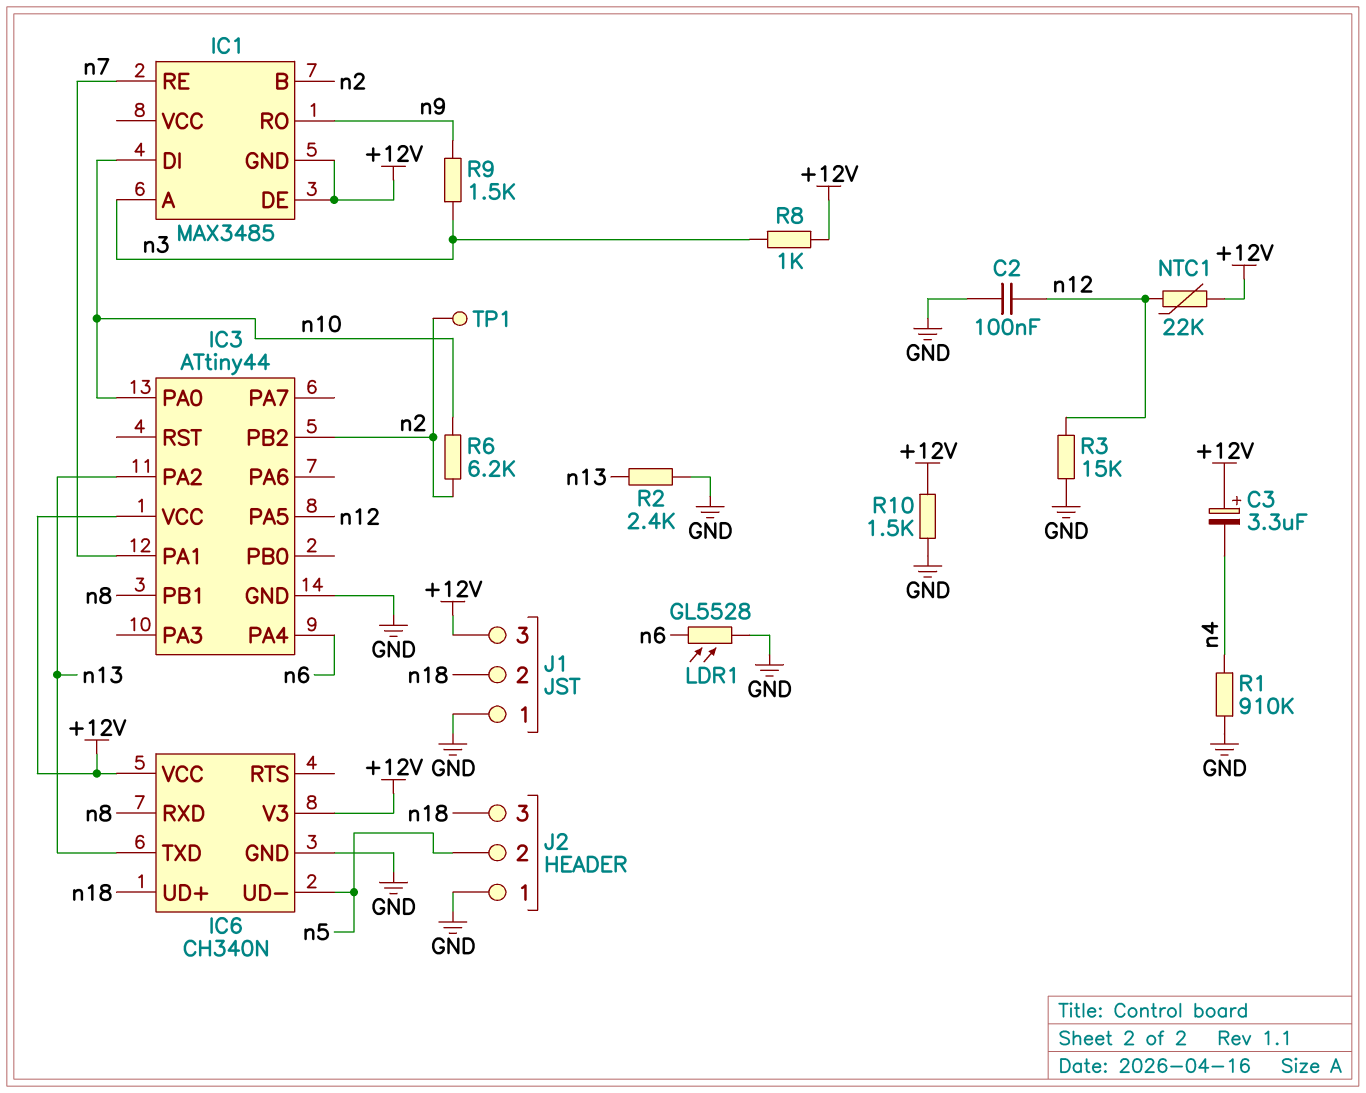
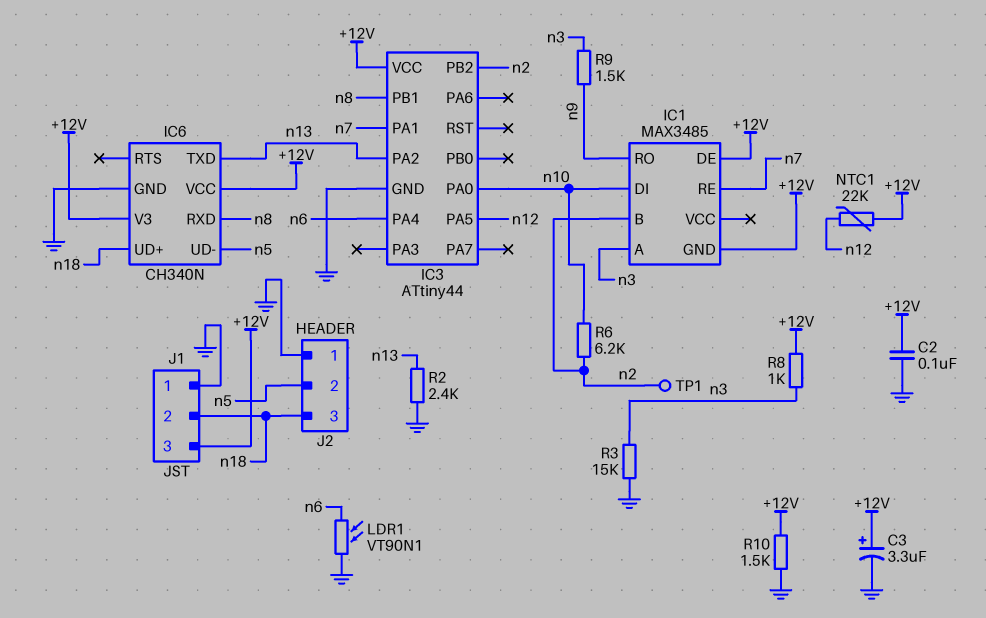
C2: 100nF (GND, n12) -> 100nF (+12V, GND)
C3: 3.3uF (plus +12V, minus n4) -> 3.3uF (plus +12V, minus GND)
LDR1: GL5528 (GND, n6) -> VT90N1 (GND, n6)
R1: 910k (GND, n4) -> none
R3: 15k (GND, n12) -> 15k (GND, n3)

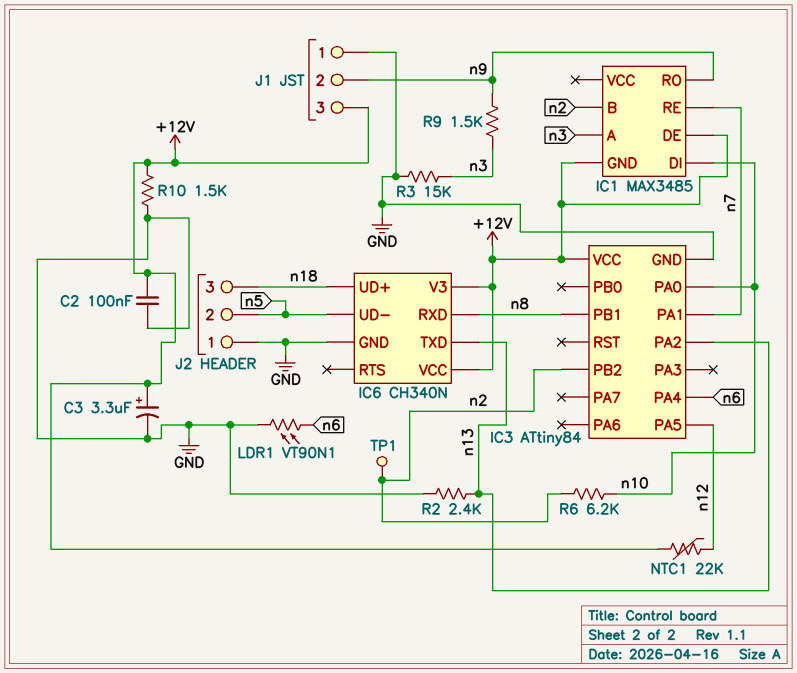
IC3: ATtiny44 -> ATtiny84
J1 pin 2: n18 -> n9
R8: 1k (+12V, n3) -> none

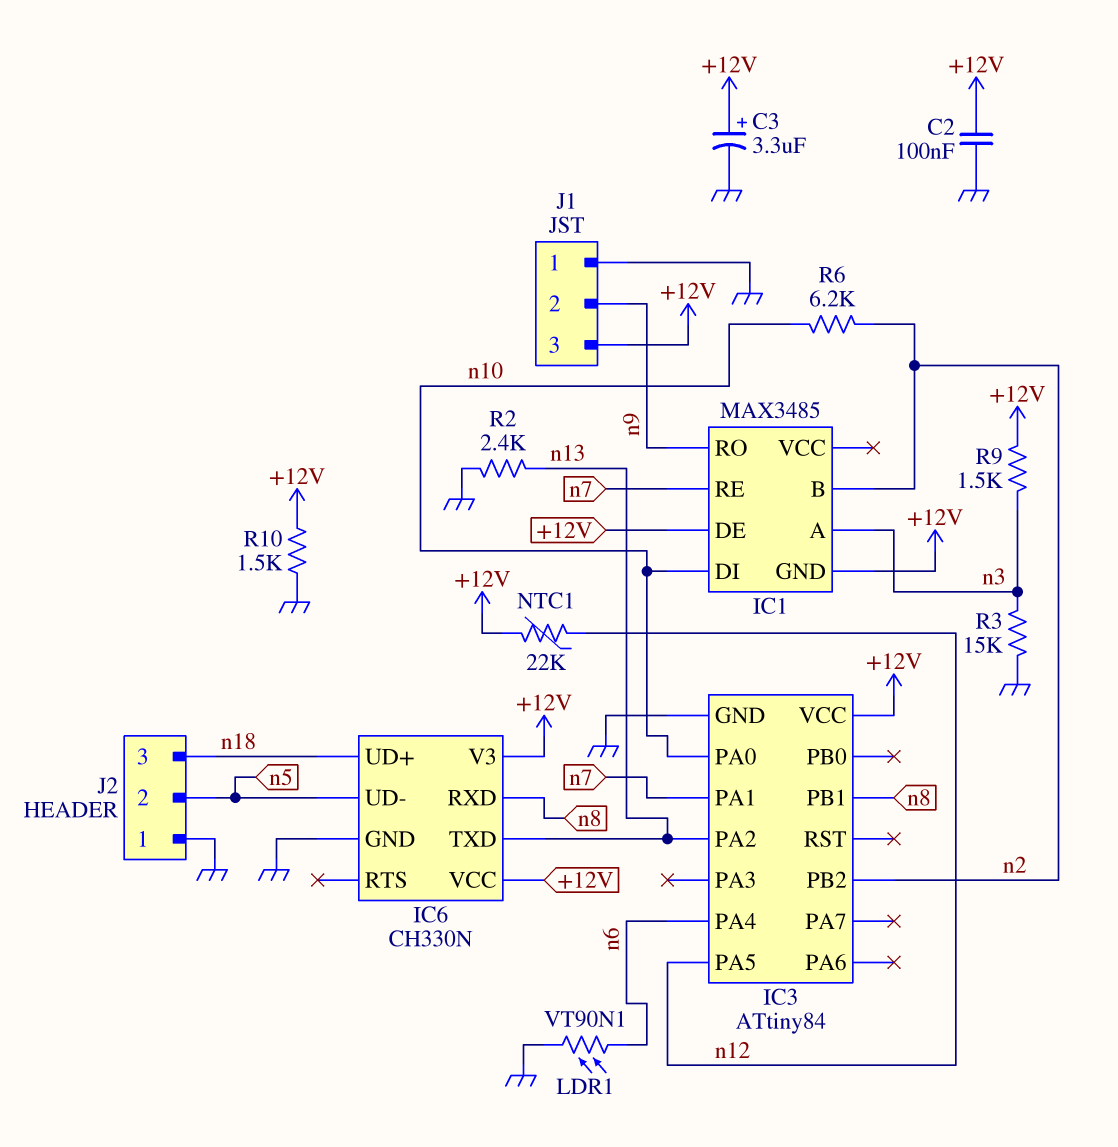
IC6: CH340N -> CH330N
R9: 1.5k (n3, n9) -> 1.5k (+12V, n3)
TP1: test point (n2) -> none

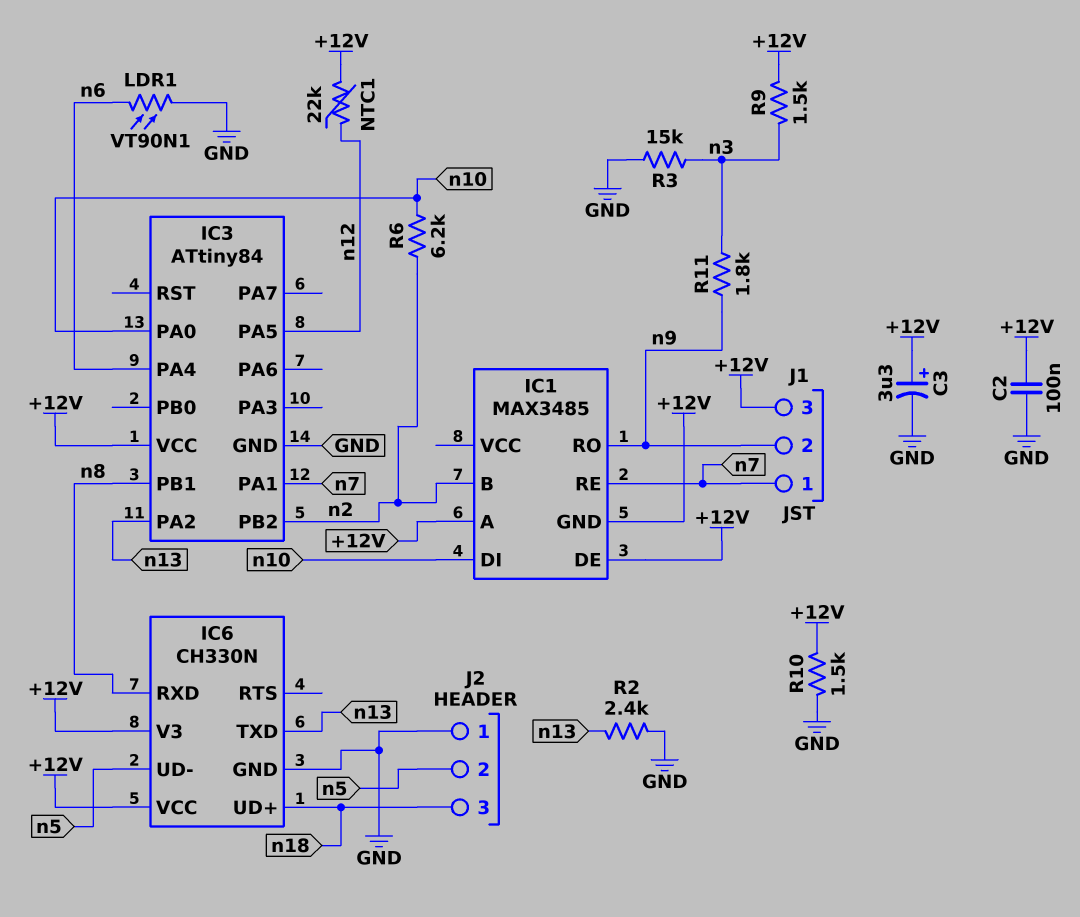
IC1 pin A: n3 -> +12V
J1 pin 1: GND -> n7
R11: none -> 1.8k (n3, n9)

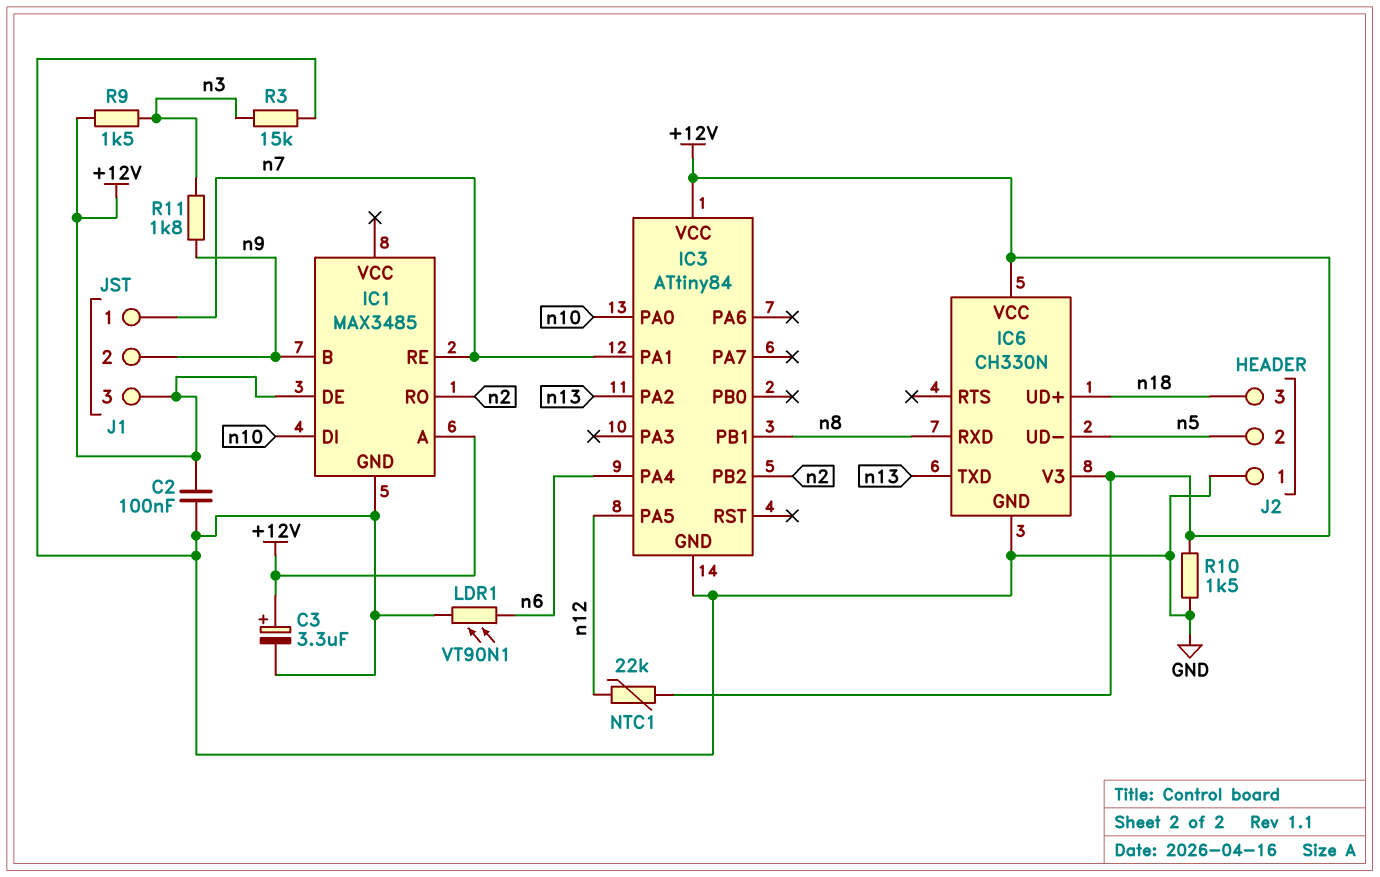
IC1 pin B: n2 -> n9
IC1 pin GND: +12V -> GND
IC1 pin RO: n9 -> n2
R2: 2.4k (GND, n13) -> none
R6: 6.2k (n2, n10) -> none

